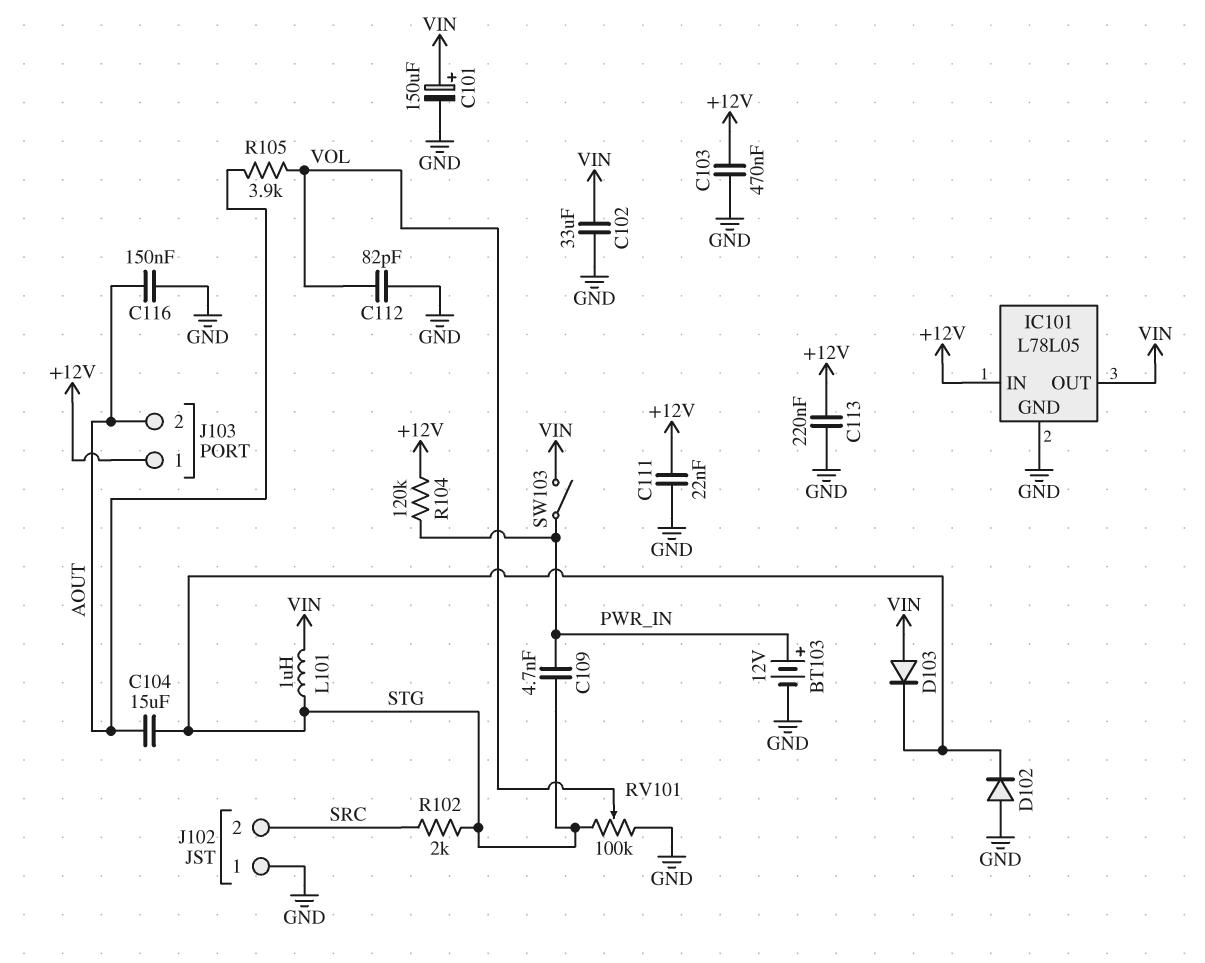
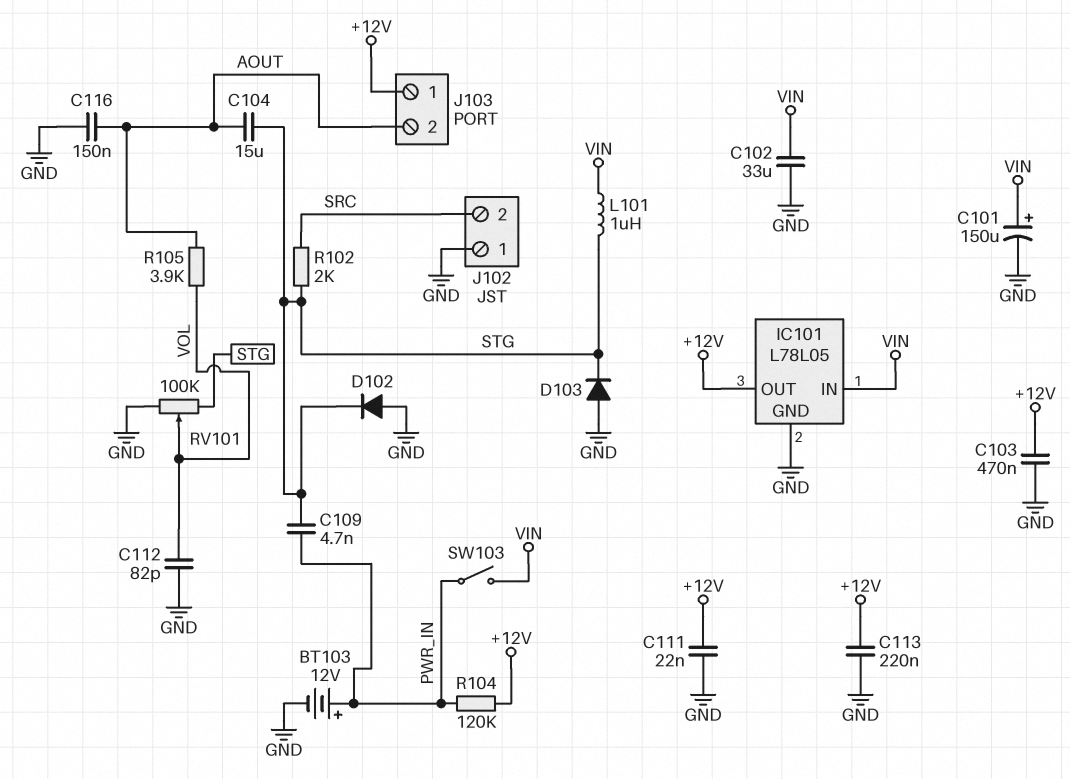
D103: diode (A VIN, K STG) -> diode (A GND, K STG)
IC101 pin IN: +12V -> VIN
IC101 pin OUT: VIN -> +12V

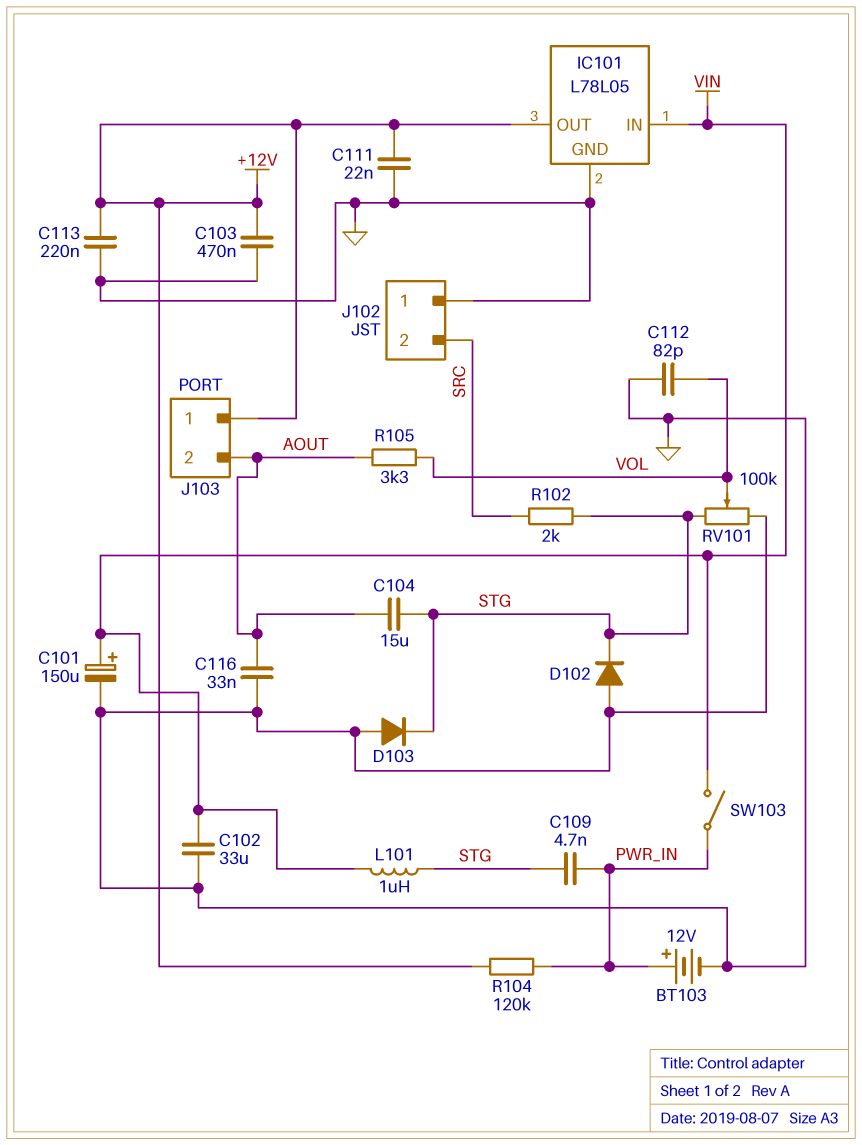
C116: 150nF (AOUT, GND) -> 33nF (AOUT, GND)
R105: 3.9k (AOUT, VOL) -> 3.3k (AOUT, VOL)

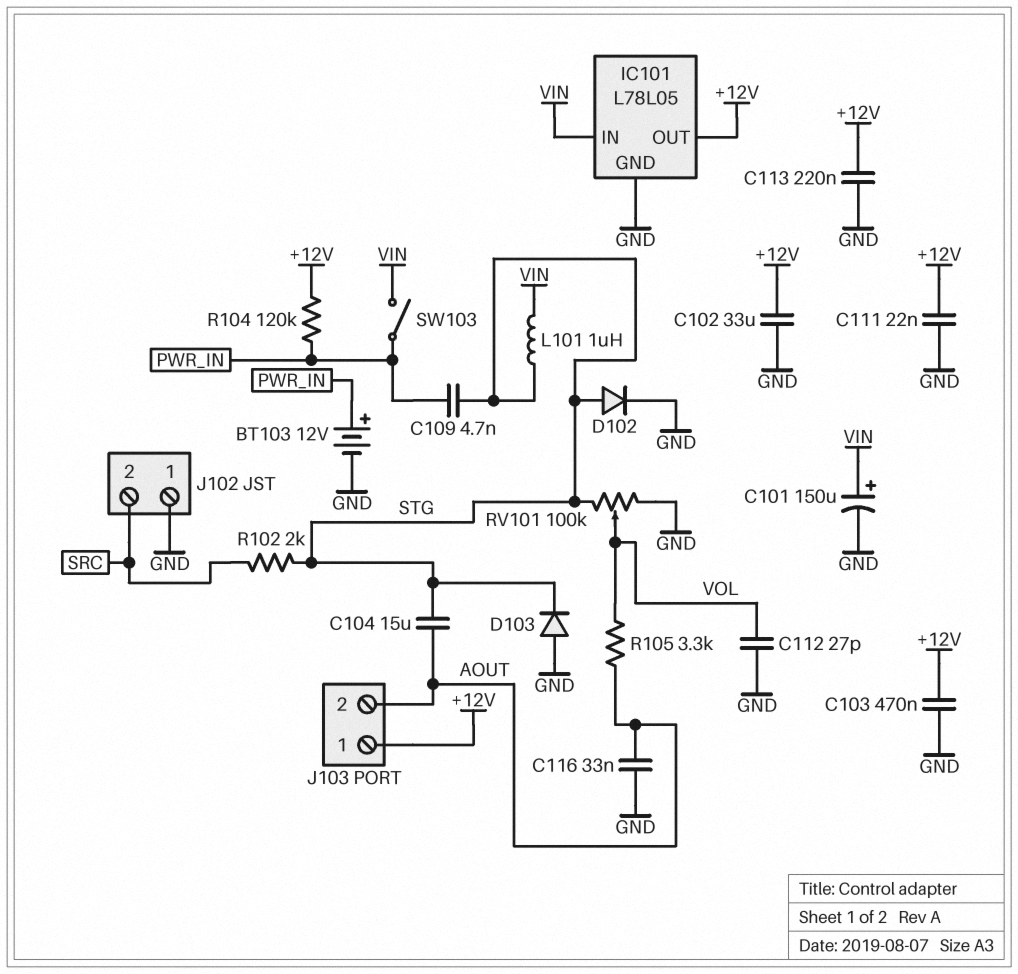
C102: 33uF (GND, VIN) -> 33uF (+12V, GND)
C112: 82pF (GND, VOL) -> 27pF (GND, VOL)
D102: diode (A GND, K STG) -> diode (A STG, K GND)

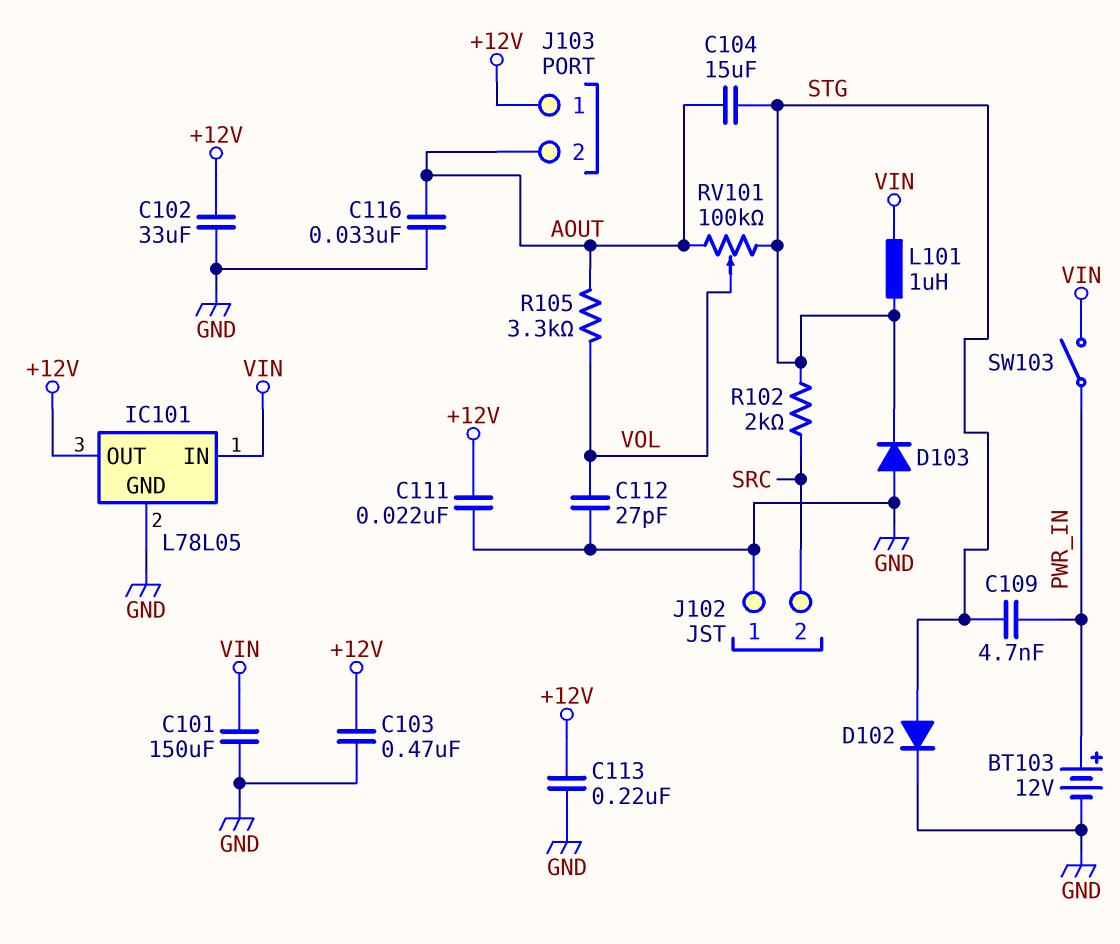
C101: 150uF (plus VIN, minus GND) -> 150uF (GND, VIN)
R104: 120k (+12V, PWR_IN) -> none
RV101: 100k (GND, STG, wiper VOL) -> 100k (AOUT, STG, wiper VOL)

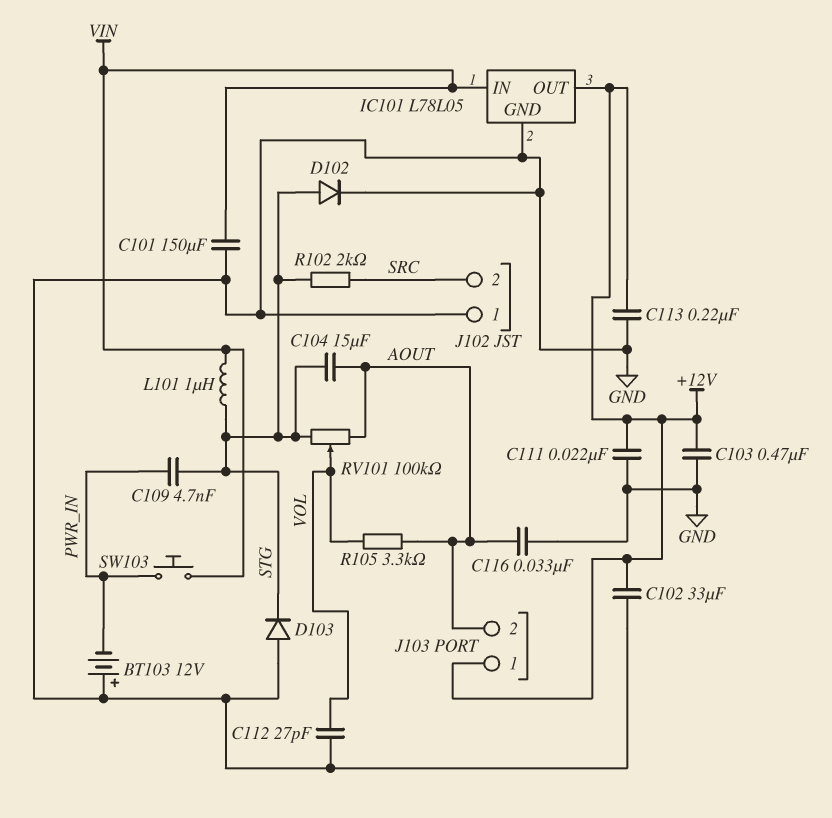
BT103: 12V (plus PWR_IN, minus GND) -> 12V (plus GND, minus PWR_IN)
SW103: switch (PWR_IN, VIN) -> button (PWR_IN, VIN)

